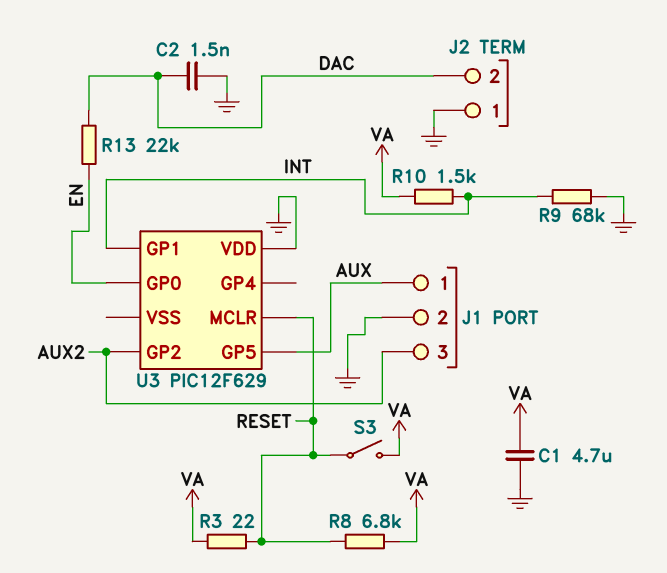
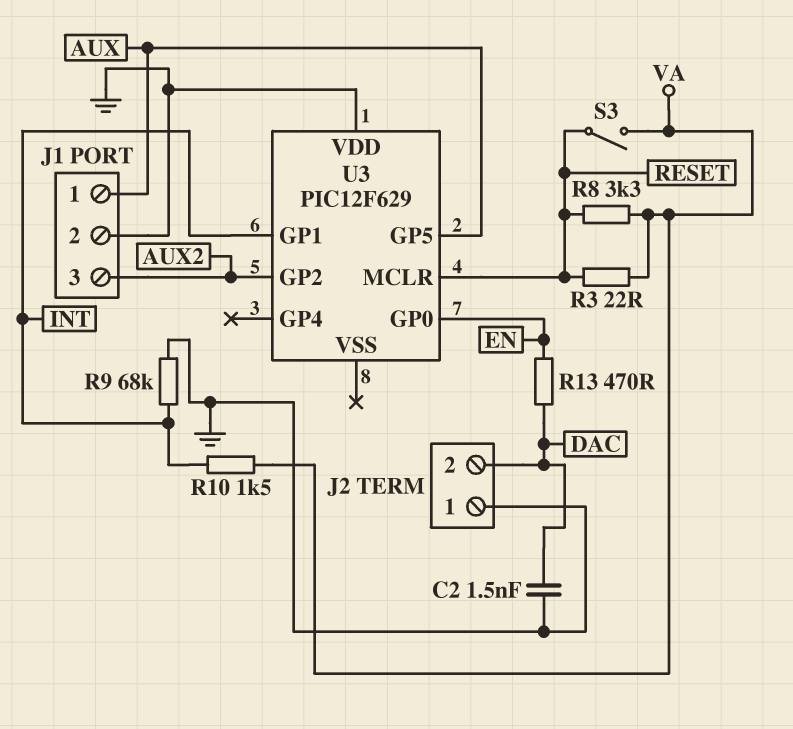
C1: 4.7uF (GND, VA) -> none
R8: 6.8k (RESET, VA) -> 3.3k (RESET, VA)
R13: 22k (DAC, EN) -> 470 (DAC, EN)

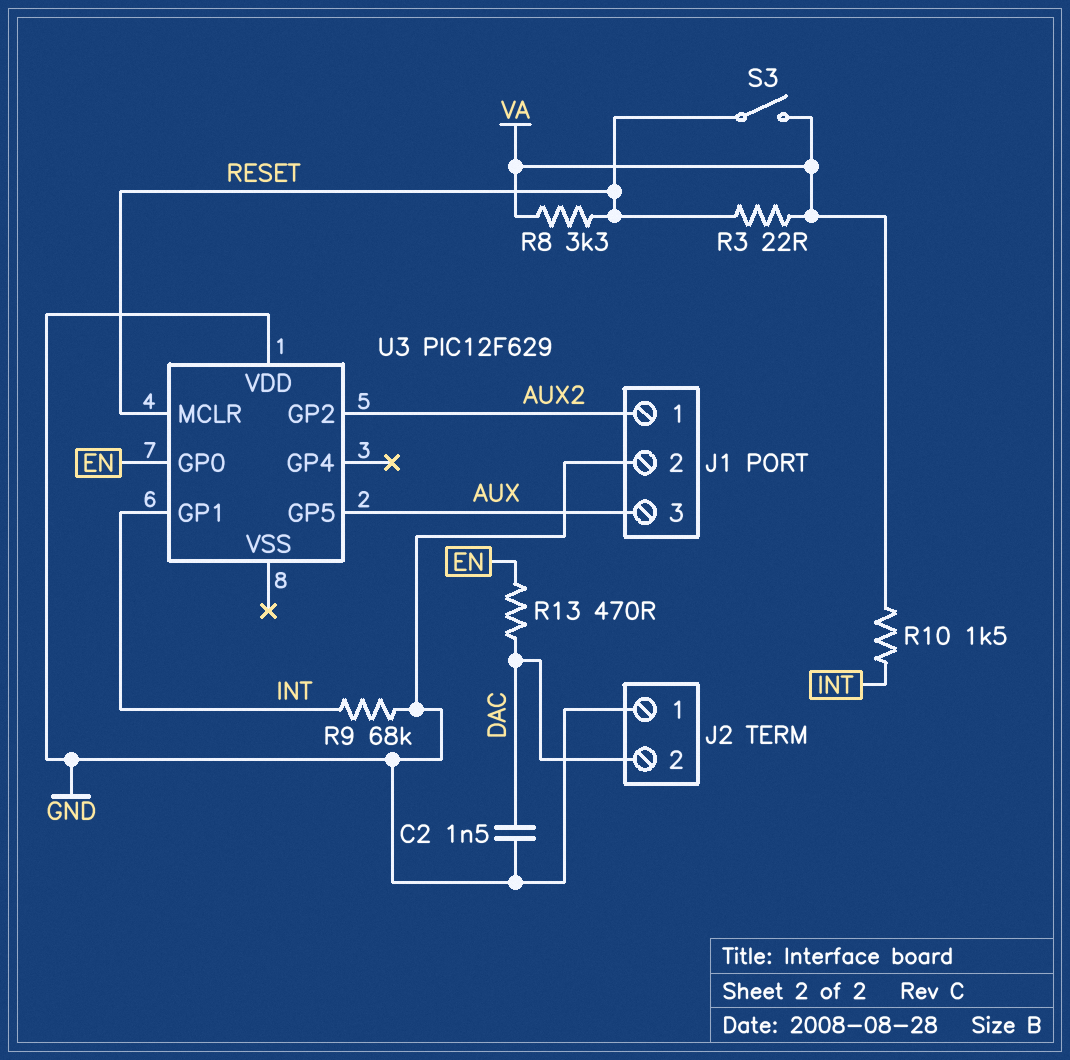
J1 pin 1: AUX -> AUX2
J1 pin 3: AUX2 -> AUX

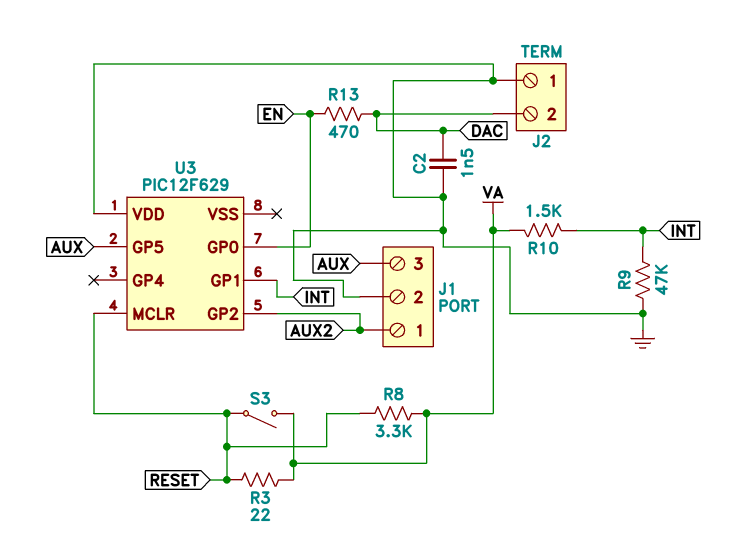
R9: 68k (GND, INT) -> 47k (GND, INT)

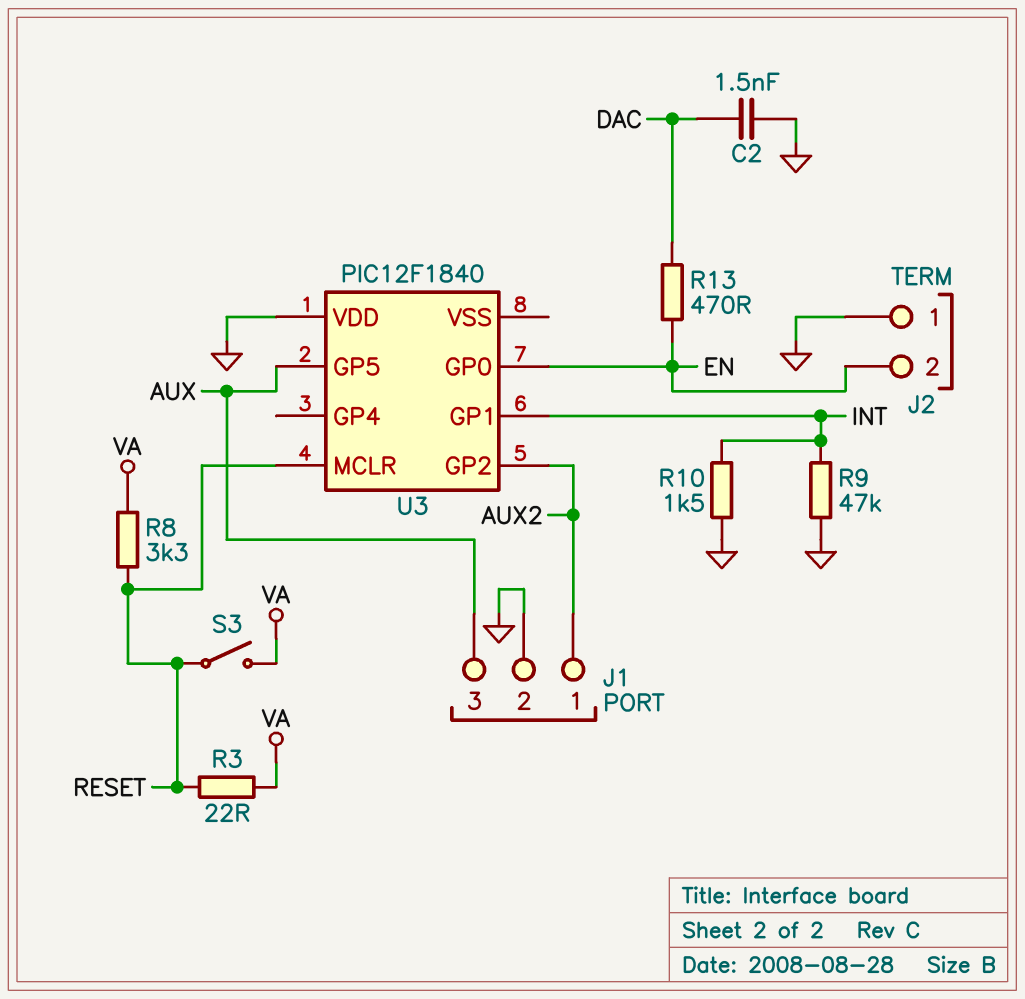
J2 pin 2: DAC -> EN
R10: 1.5k (INT, VA) -> 1.5k (GND, INT)
U3: PIC12F629 -> PIC12F1840

